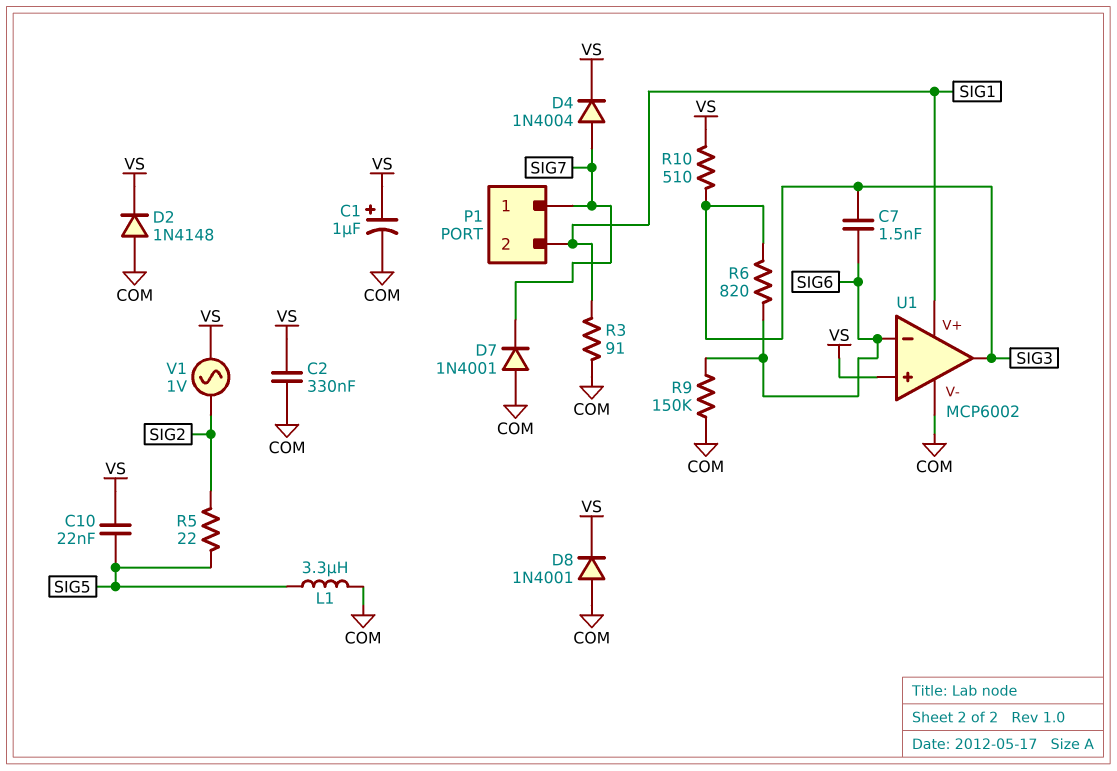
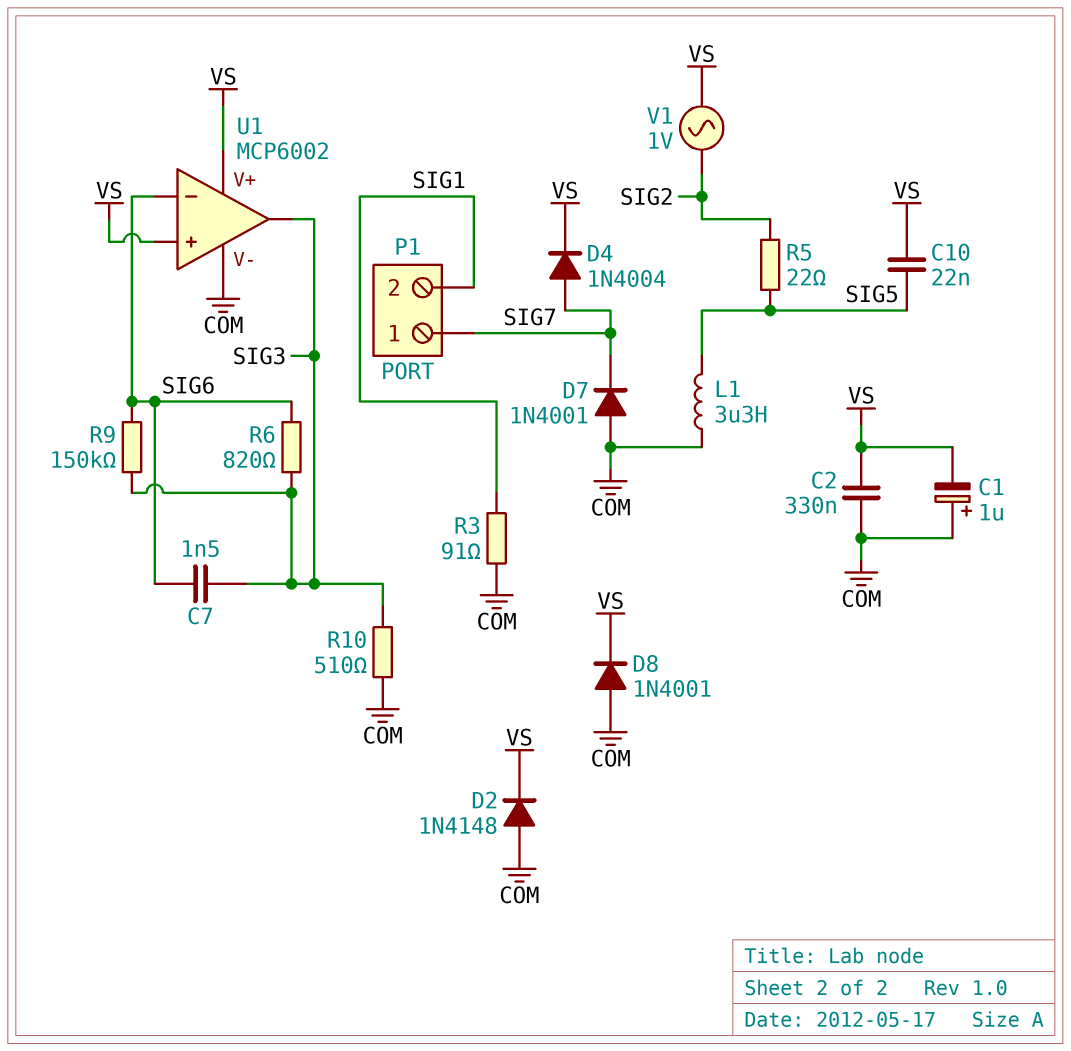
C1: 1uF (plus VS, minus COM) -> 1uF (plus COM, minus VS)
R9: 150k (COM, SIG6) -> 150k (SIG3, SIG6)
R10: 510 (SIG3, VS) -> 510 (COM, SIG3)
U1 pin V+: SIG1 -> VS

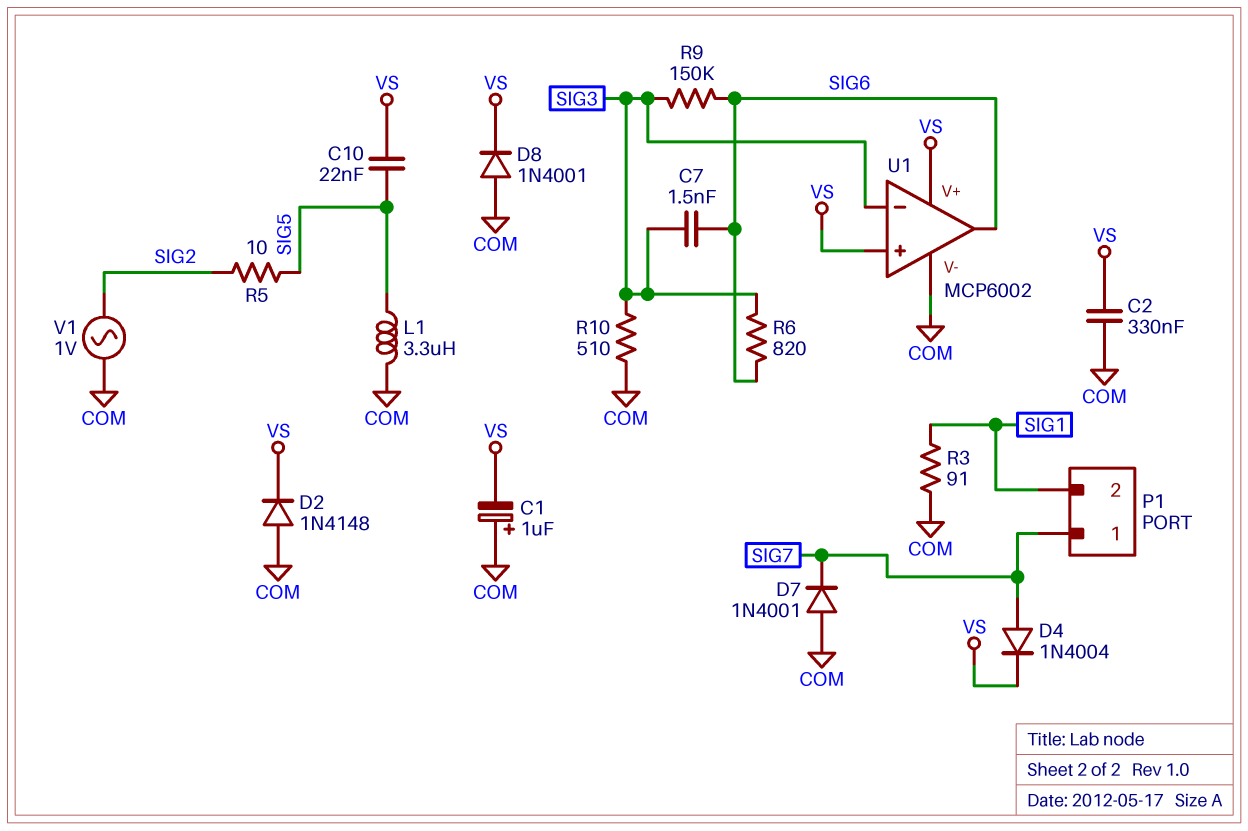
R5: 22 (SIG2, SIG5) -> 10 (SIG2, SIG5)
U1 pin in-: SIG6 -> SIG3
U1 pin out: SIG3 -> SIG6
V1: AC 1V (SIG2, VS) -> AC 1V (COM, SIG2)

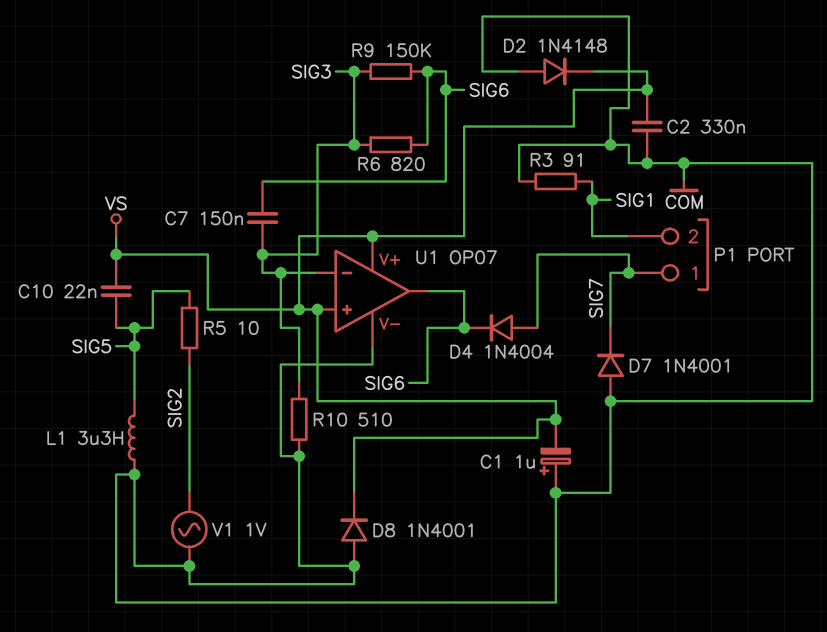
C7: 1.5nF (SIG3, SIG6) -> 150nF (SIG3, SIG6)
D4: diode 1N4004 (A SIG7, K VS) -> diode 1N4004 (A SIG7, K SIG6)
U1: MCP6002 -> OP07

